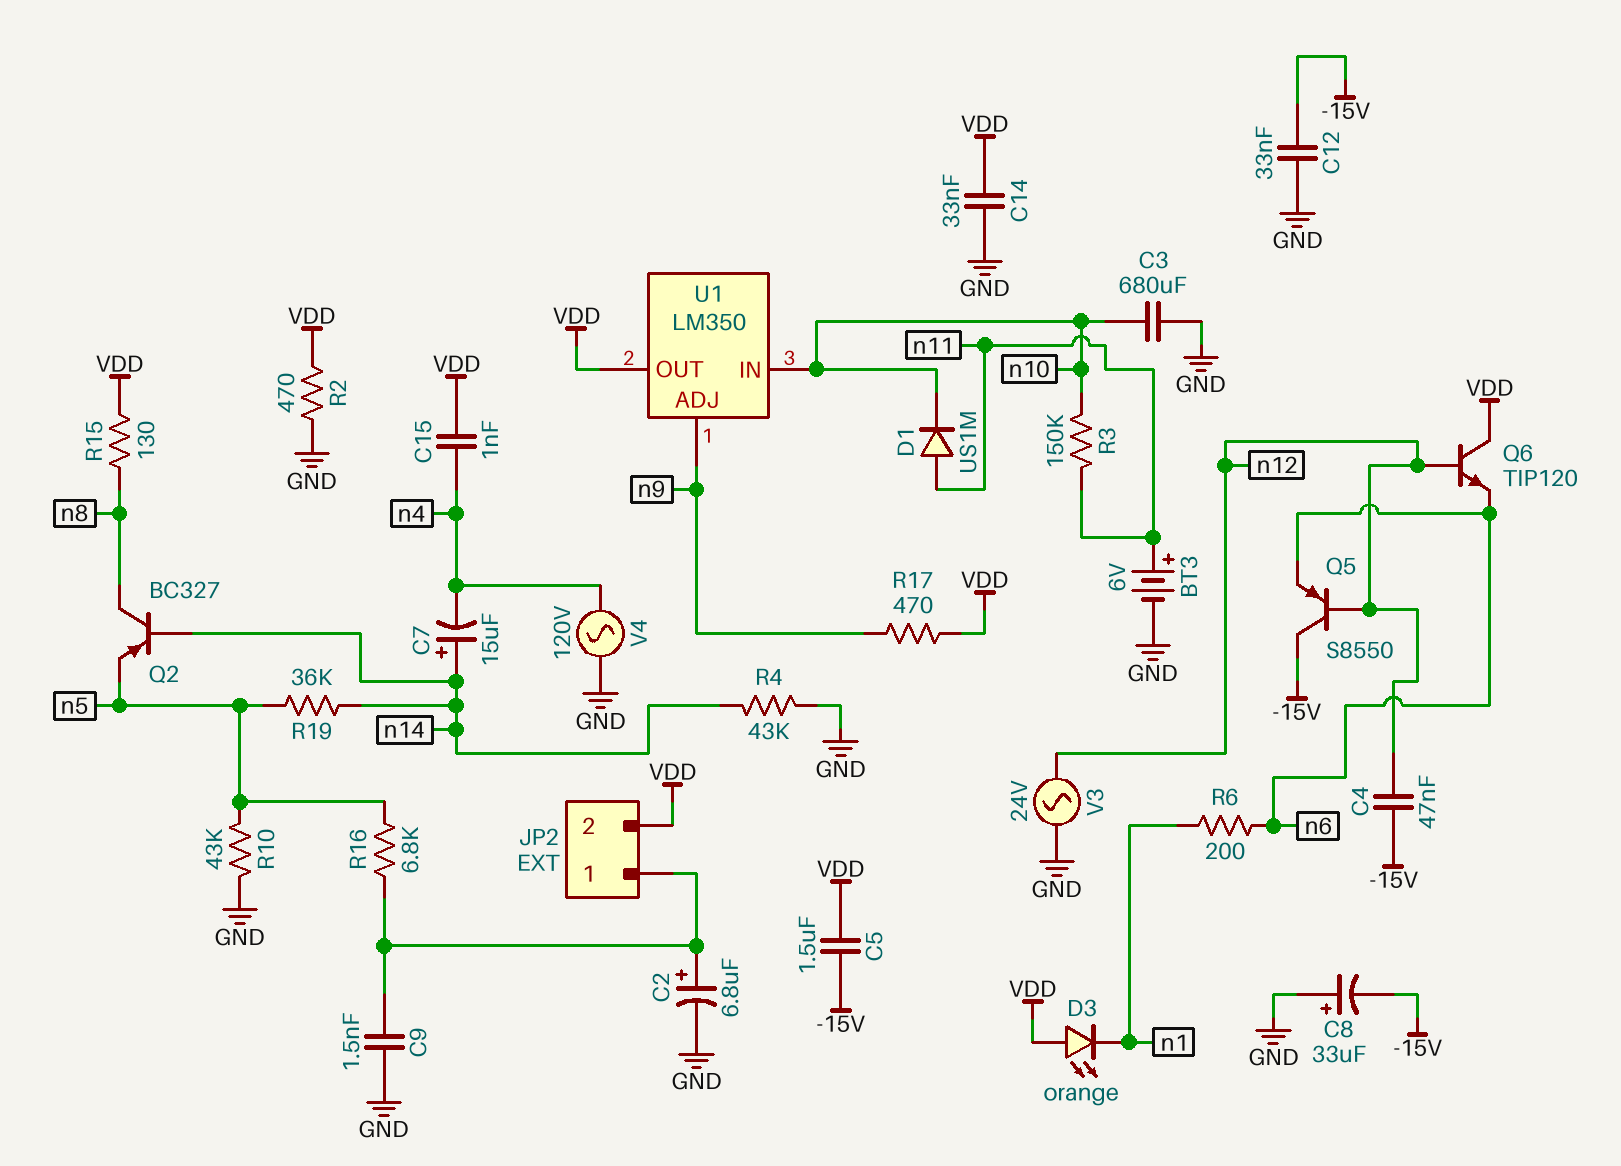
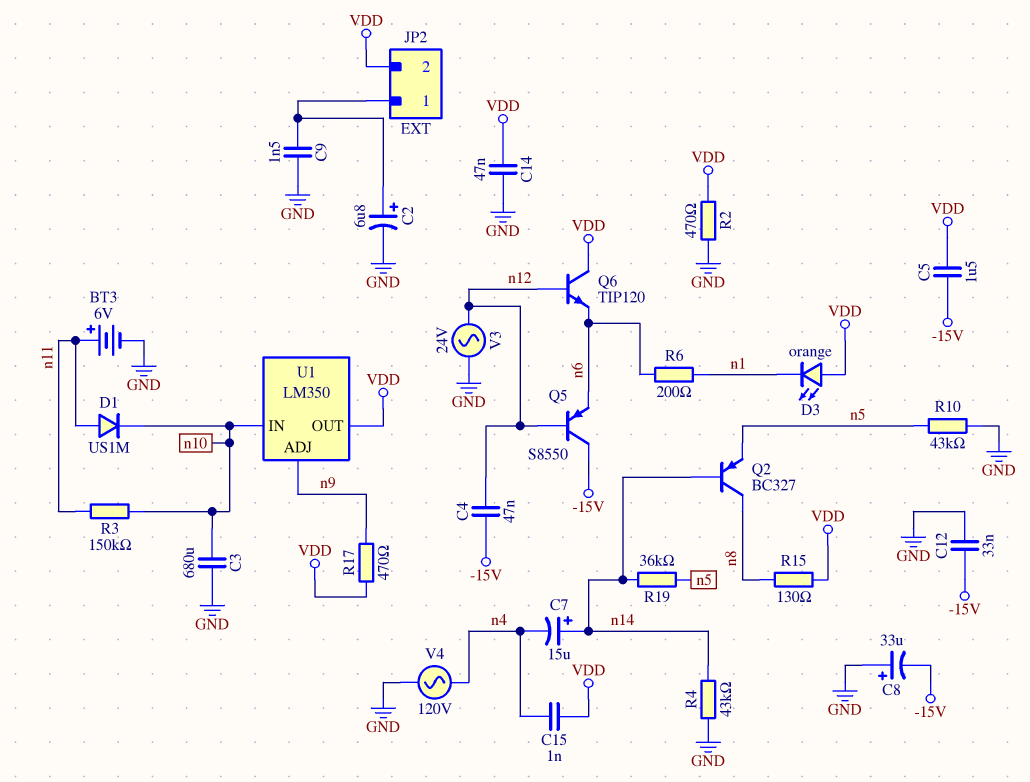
C14: 33nF (GND, VDD) -> 47nF (GND, VDD)
R16: 6.8k (JP2/1, n5) -> none

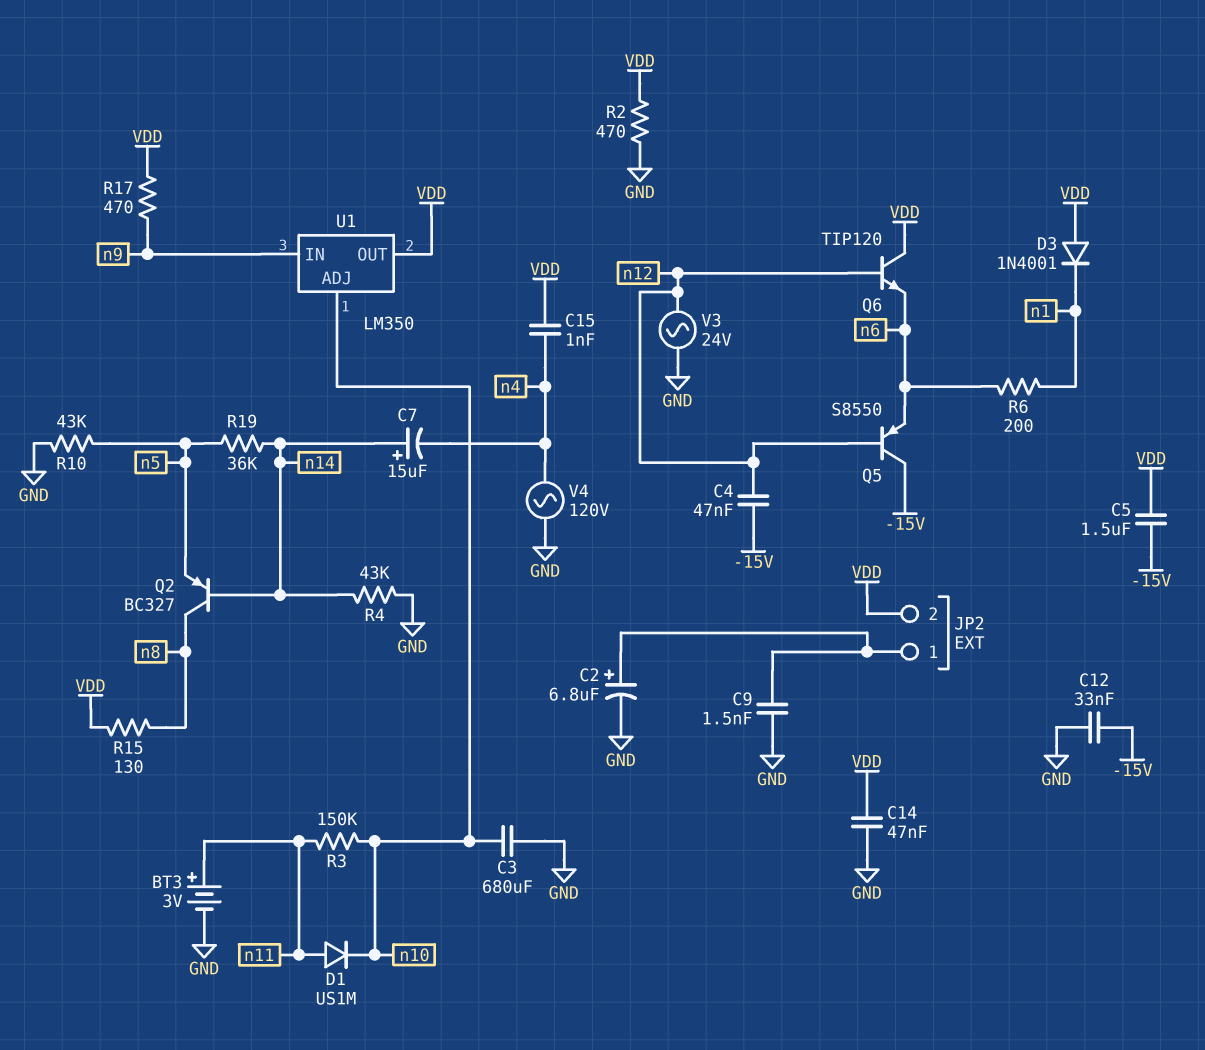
BT3: 6V (plus n11, minus GND) -> 3V (plus n11, minus GND)
C8: 33uF (plus GND, minus -15V) -> none
D3: LED orange (A VDD, K n1) -> diode 1N4001 (A VDD, K n1)
U1 pin ADJ: n9 -> n10
U1 pin IN: n10 -> n9

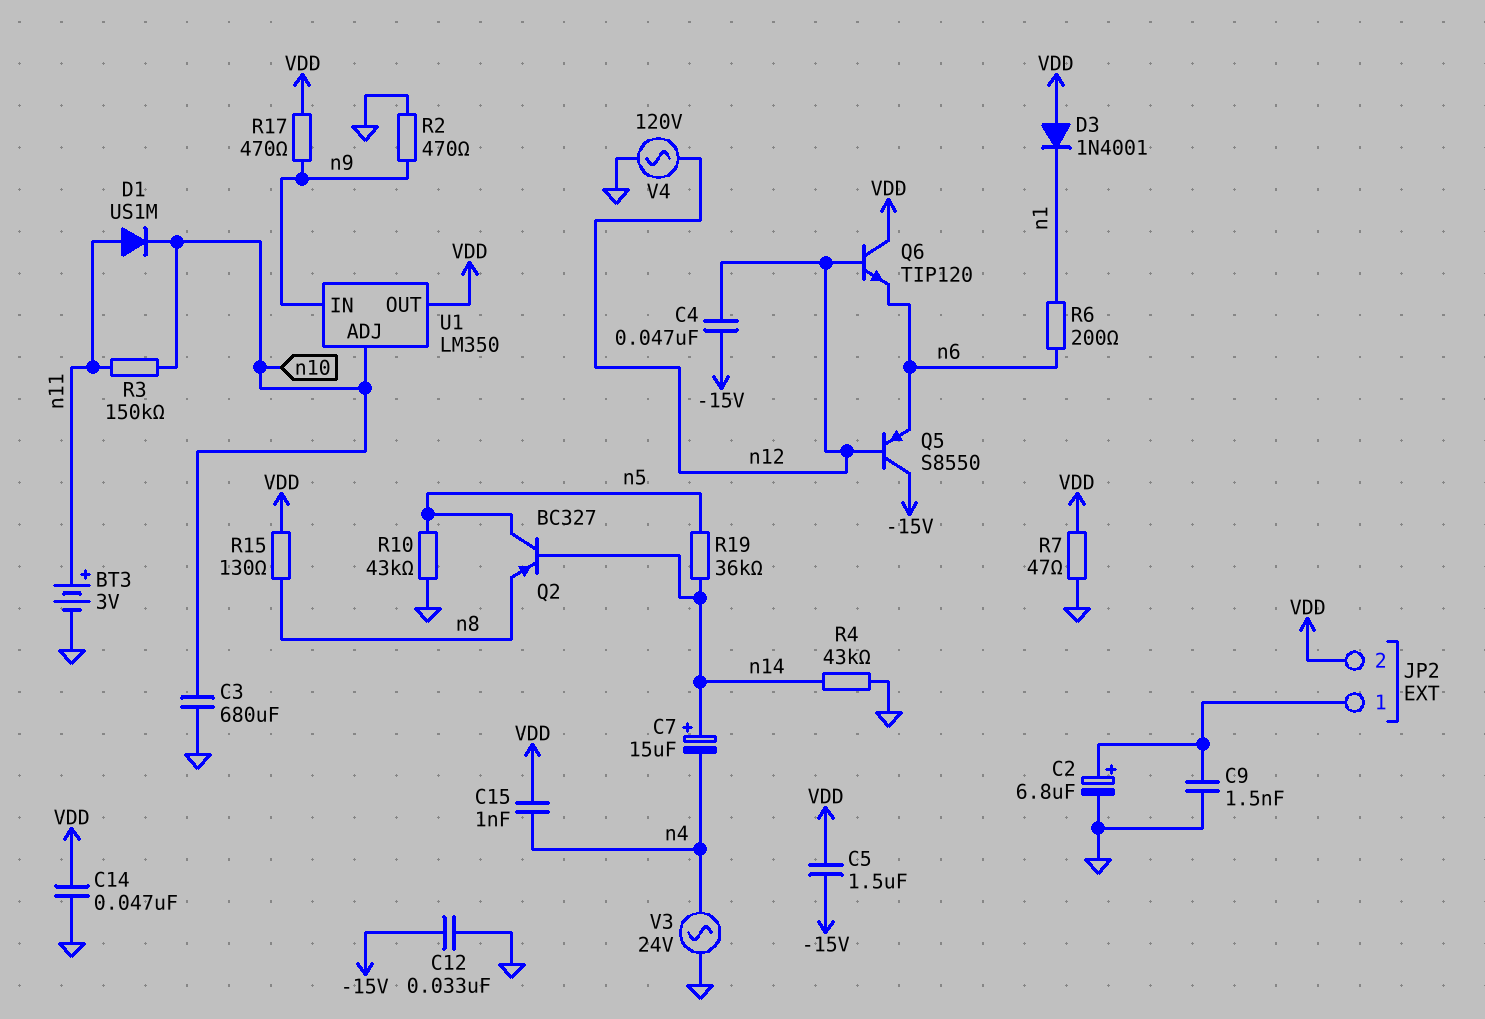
Q2: PNP BC327 (B n14, C n8, E n5) -> PNP BC327 (B n14, C n5, E n8)
R2: 470 (GND, VDD) -> 470 (GND, n9)
R7: none -> 47 (GND, VDD)
V3: AC 24V (GND, n12) -> AC 24V (GND, n4)
V4: AC 120V (GND, n4) -> AC 120V (GND, n12)

